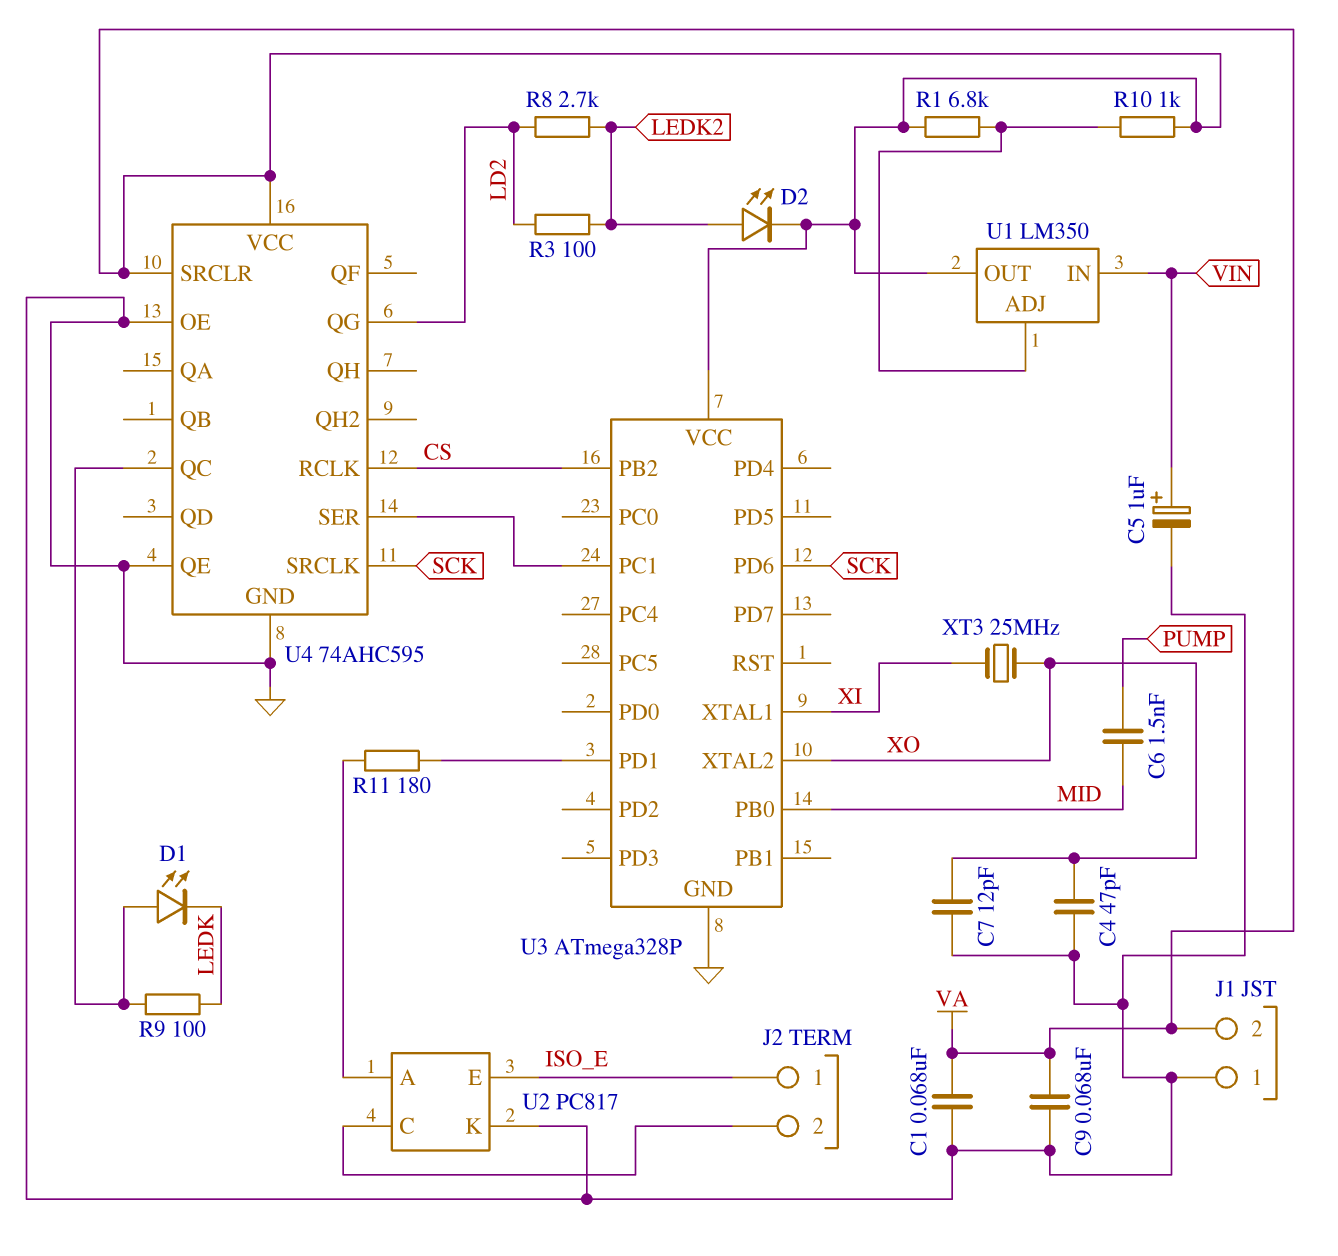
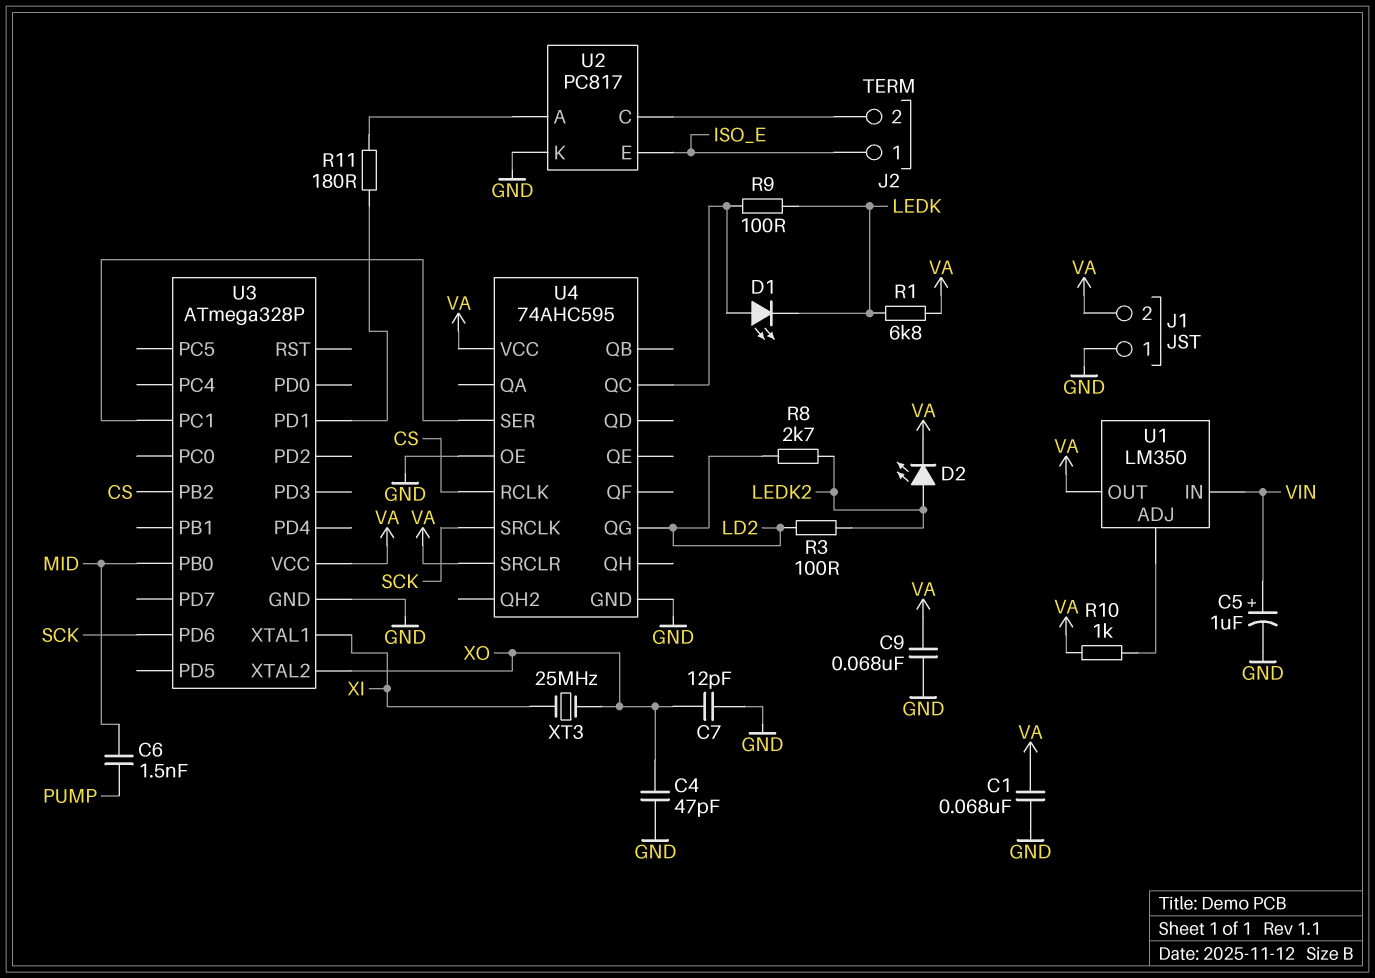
R1: 6.8k (U1/ADJ, VA) -> 6.8k (LEDK, VA)
U4 pin QE: GND -> none

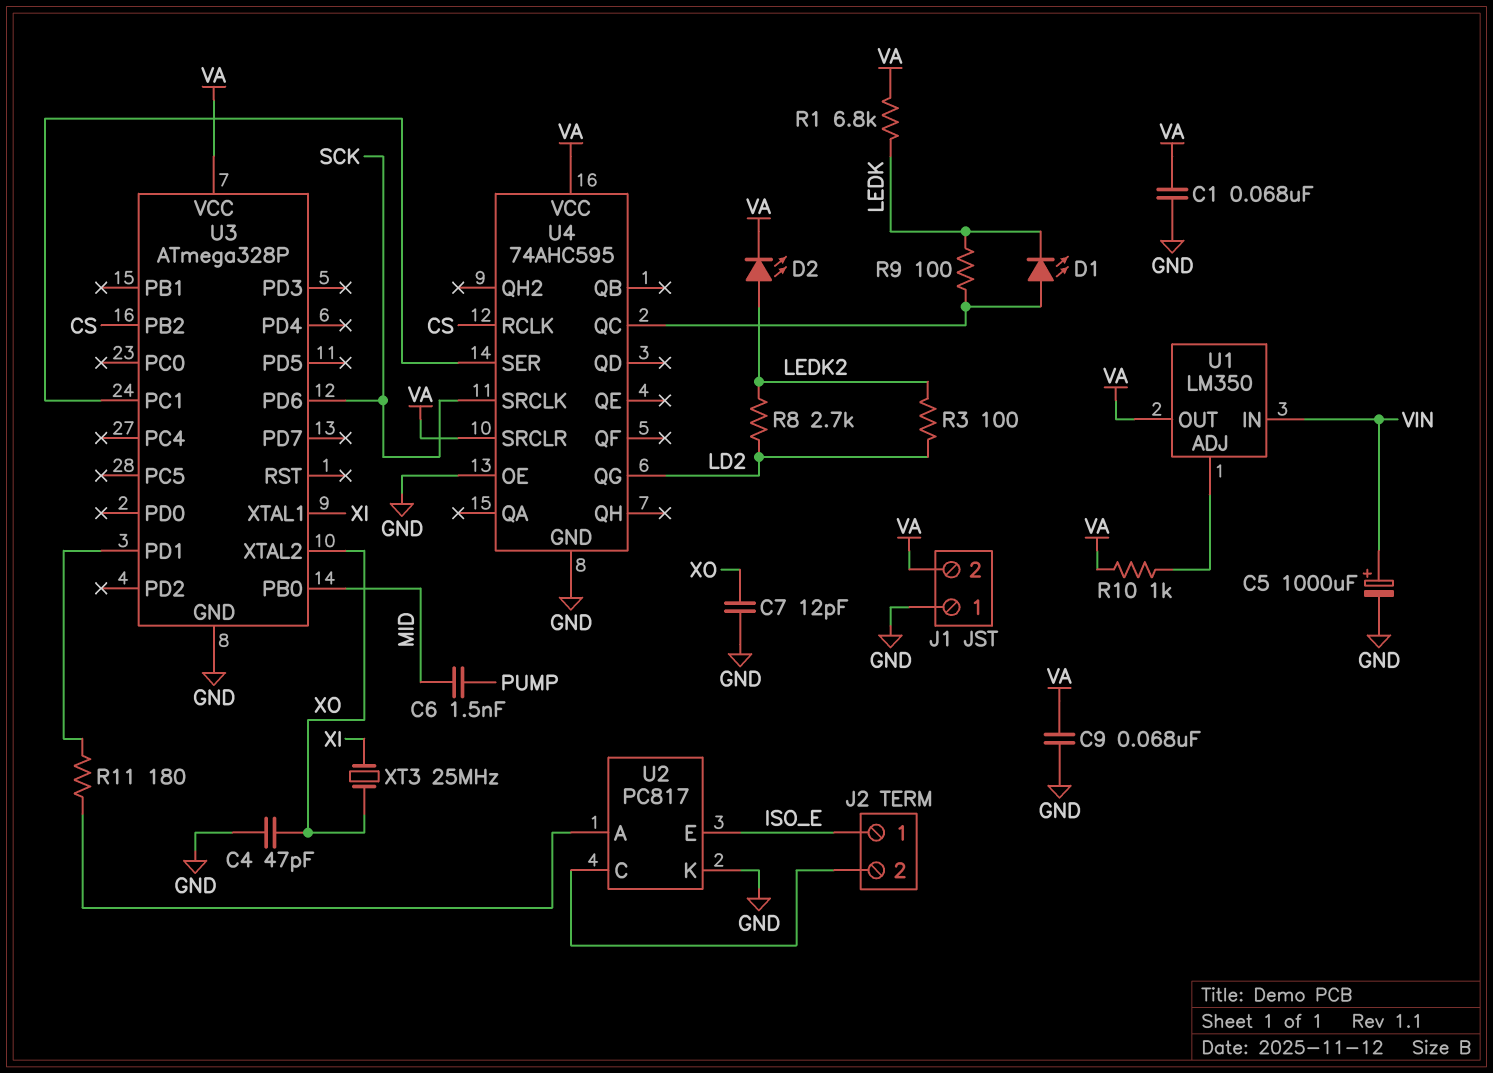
C5: 1uF (plus VIN, minus GND) -> 1000uF (plus VIN, minus GND)

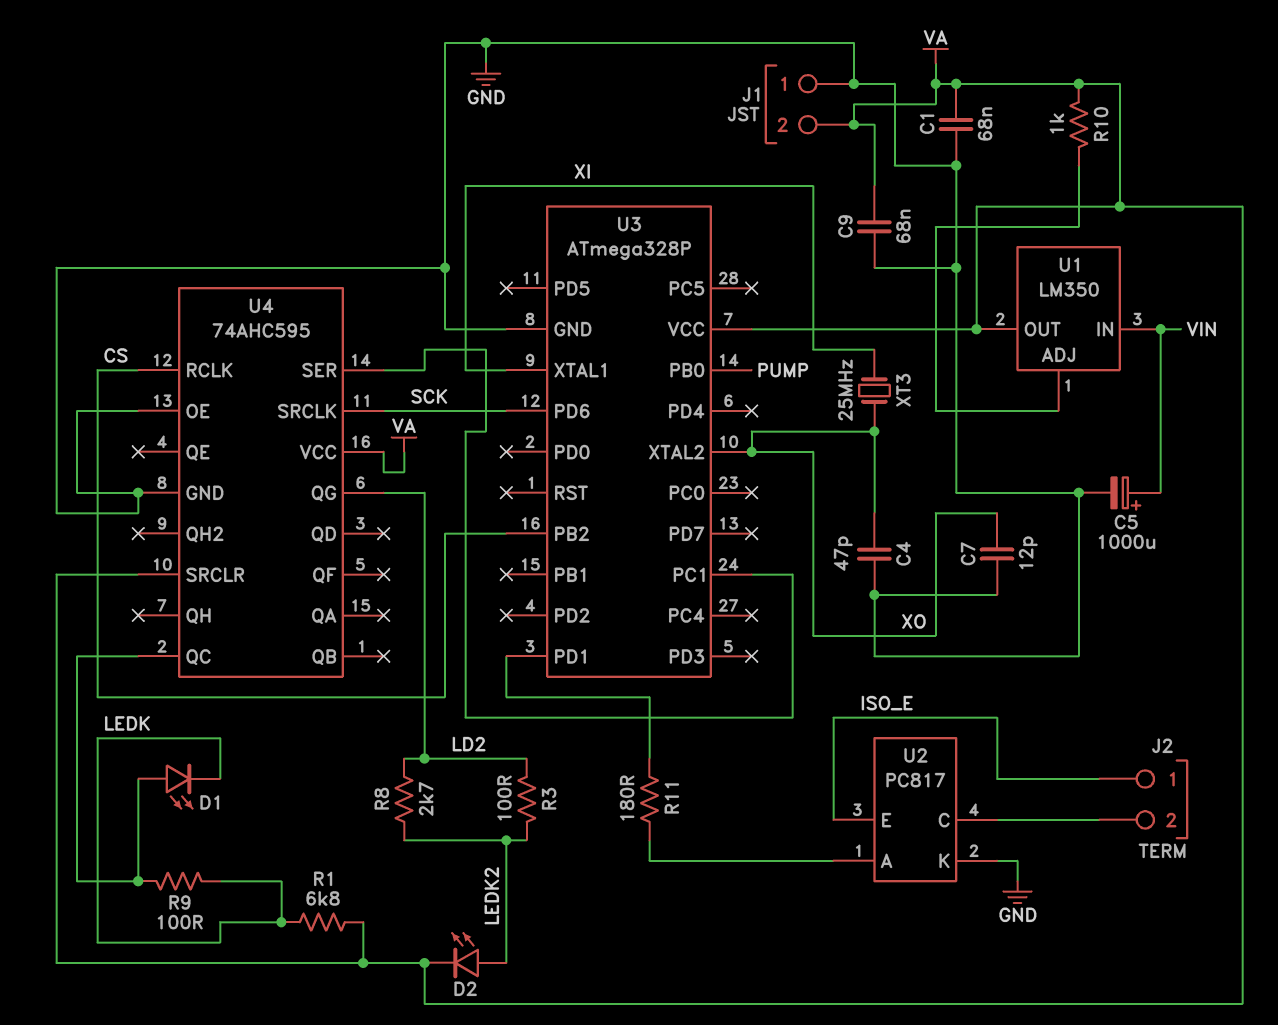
C6: 1.5nF (MID, PUMP) -> none
U3 pin PB0: MID -> PUMP

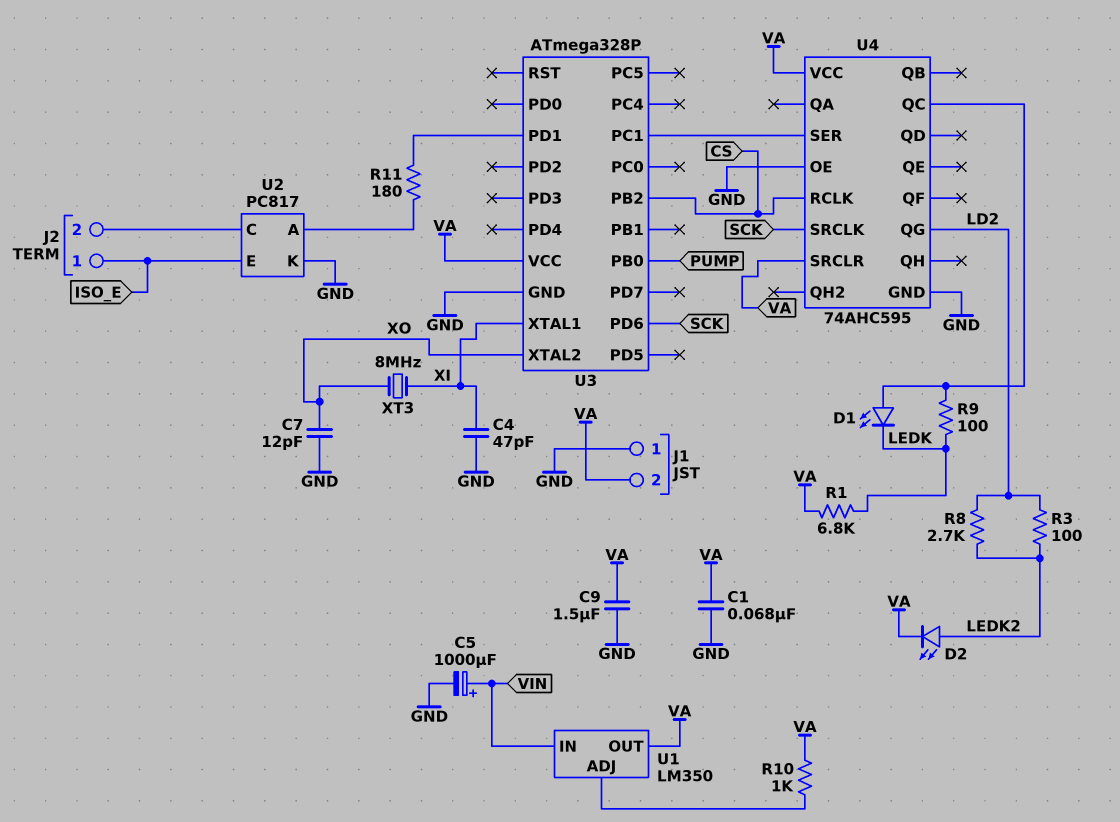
C4: 47pF (GND, XO) -> 47pF (GND, XI)
C9: 68nF (GND, VA) -> 1.5uF (GND, VA)
XT3: 25MHz (XI, XO) -> 8MHz (XI, XO)

